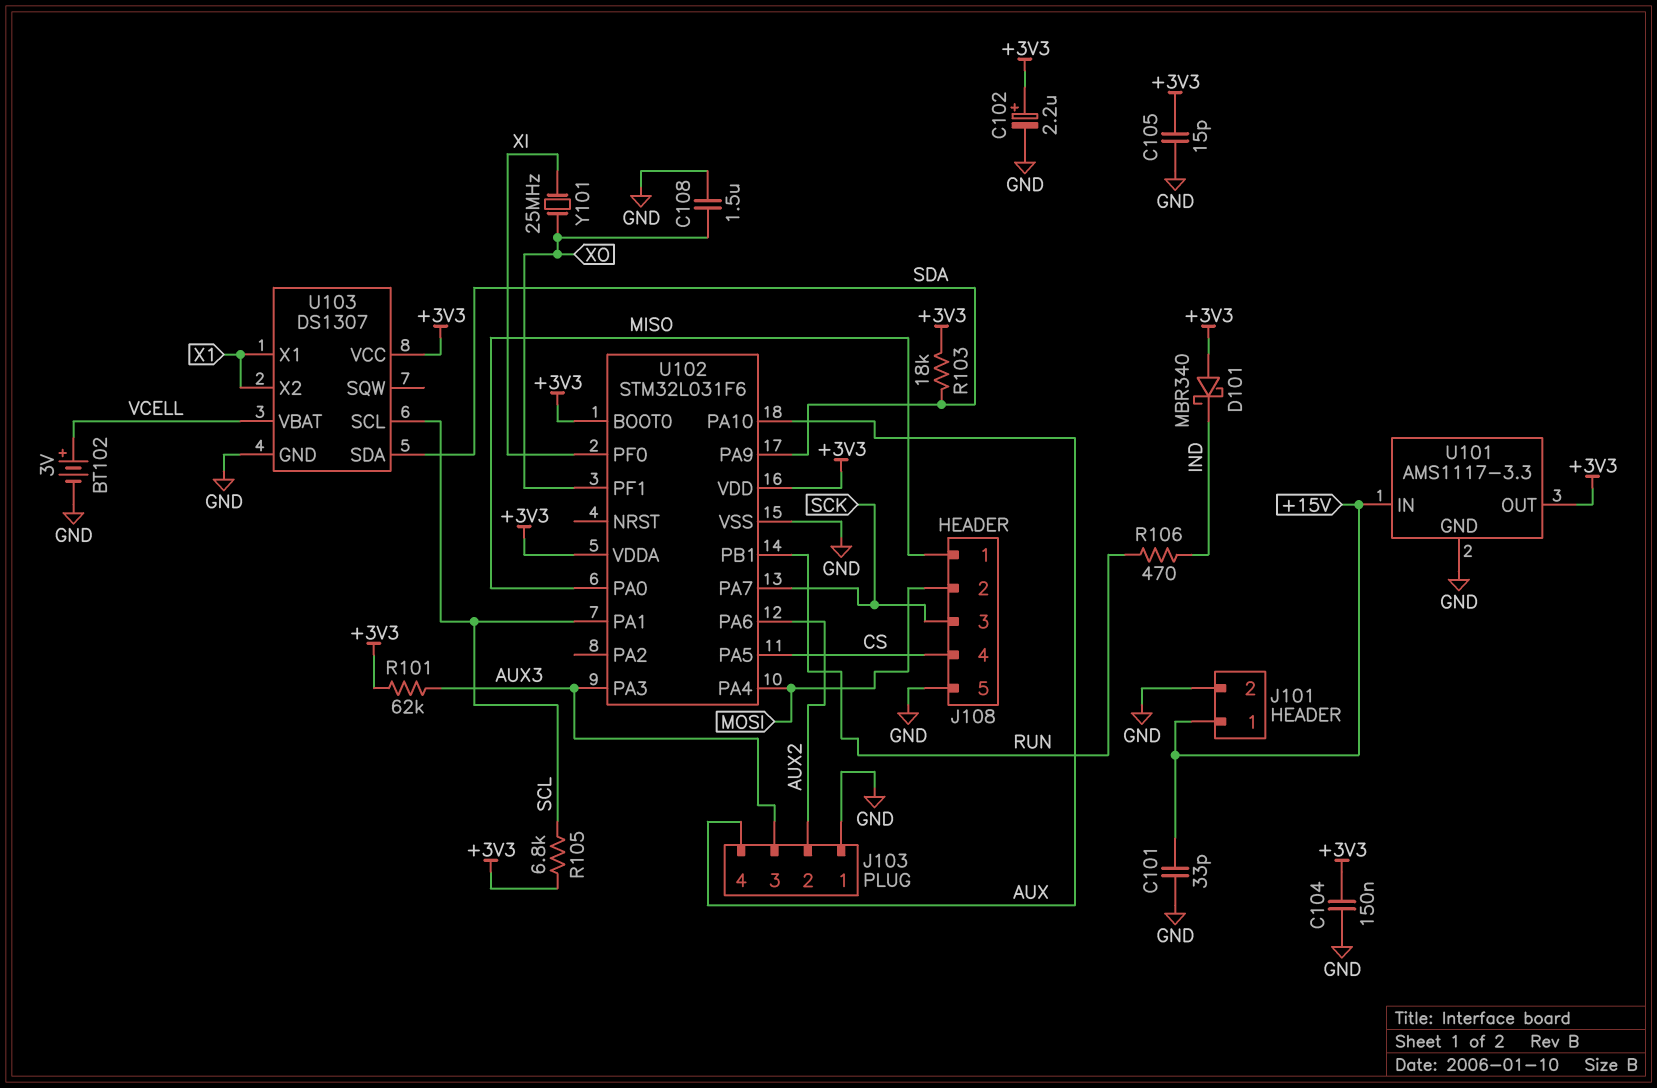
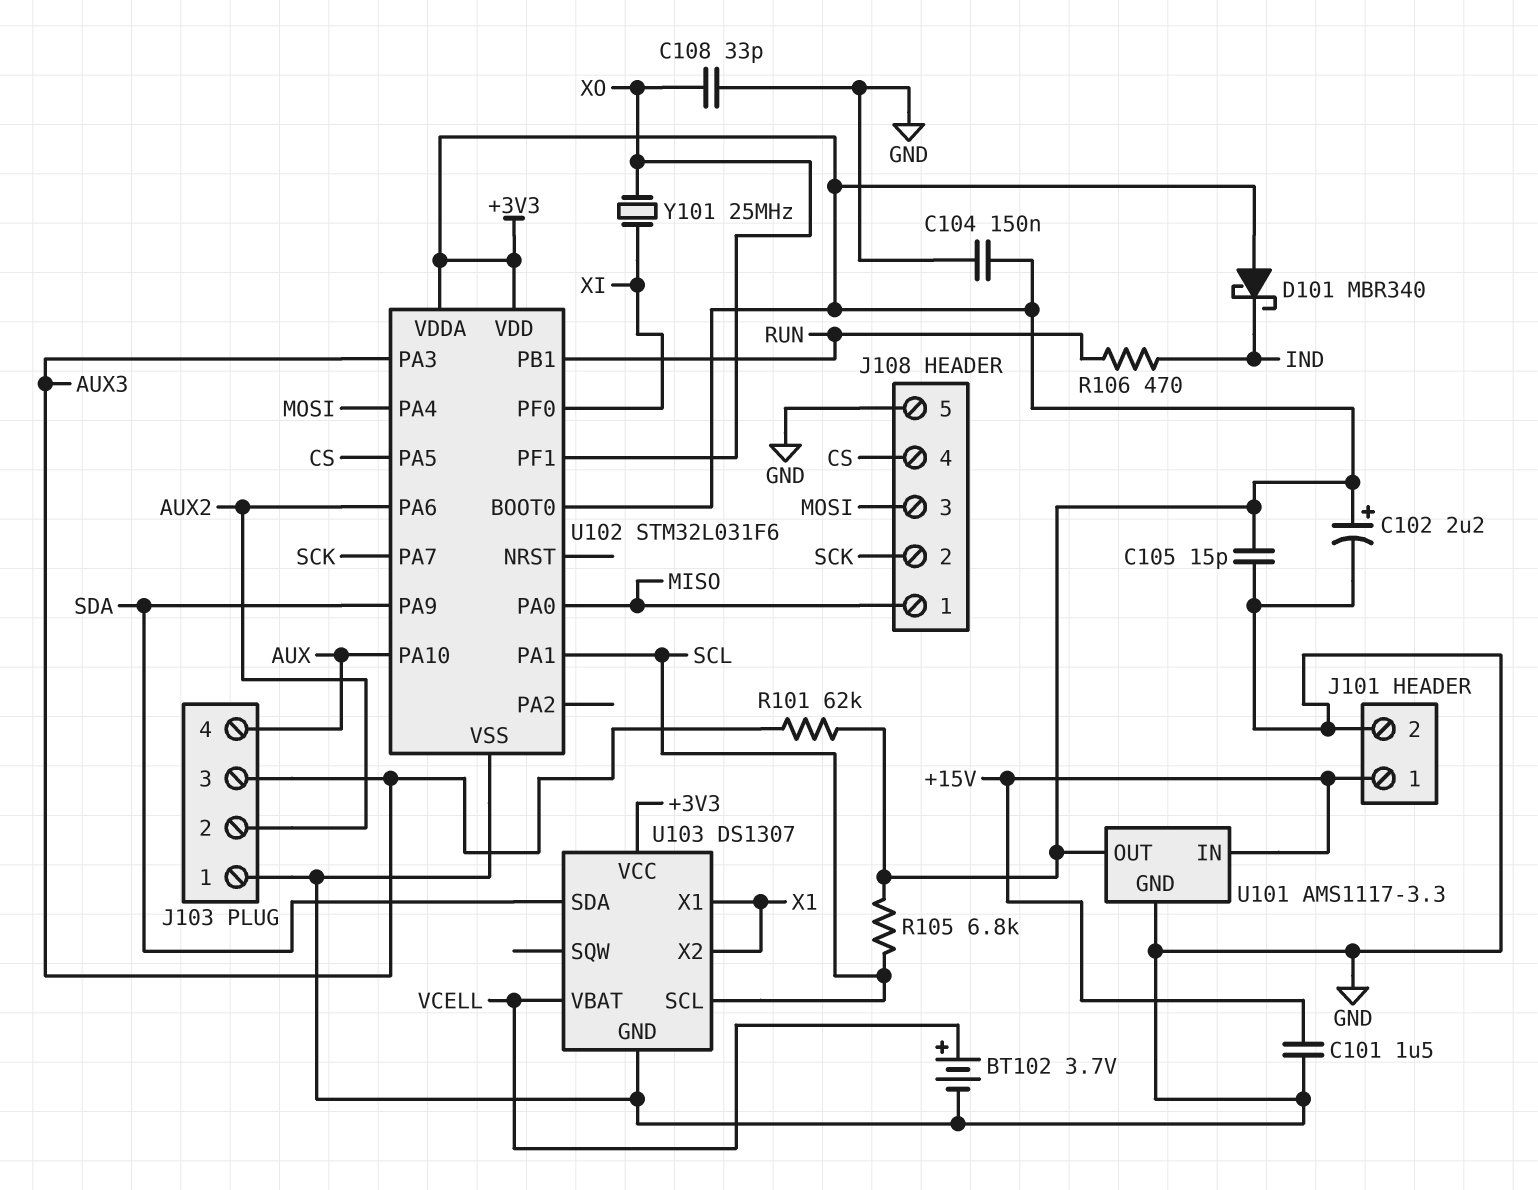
BT102: 3V (plus VCELL, minus GND) -> 3.7V (plus VCELL, minus GND)
C101: 33pF (+15V, GND) -> 1.5uF (+15V, GND)
C108: 1.5uF (GND, XO) -> 33pF (GND, XO)
J108 pin 2: MOSI -> SCK
J108 pin 3: SCK -> MOSI
R103: 18k (+3V3, SDA) -> none

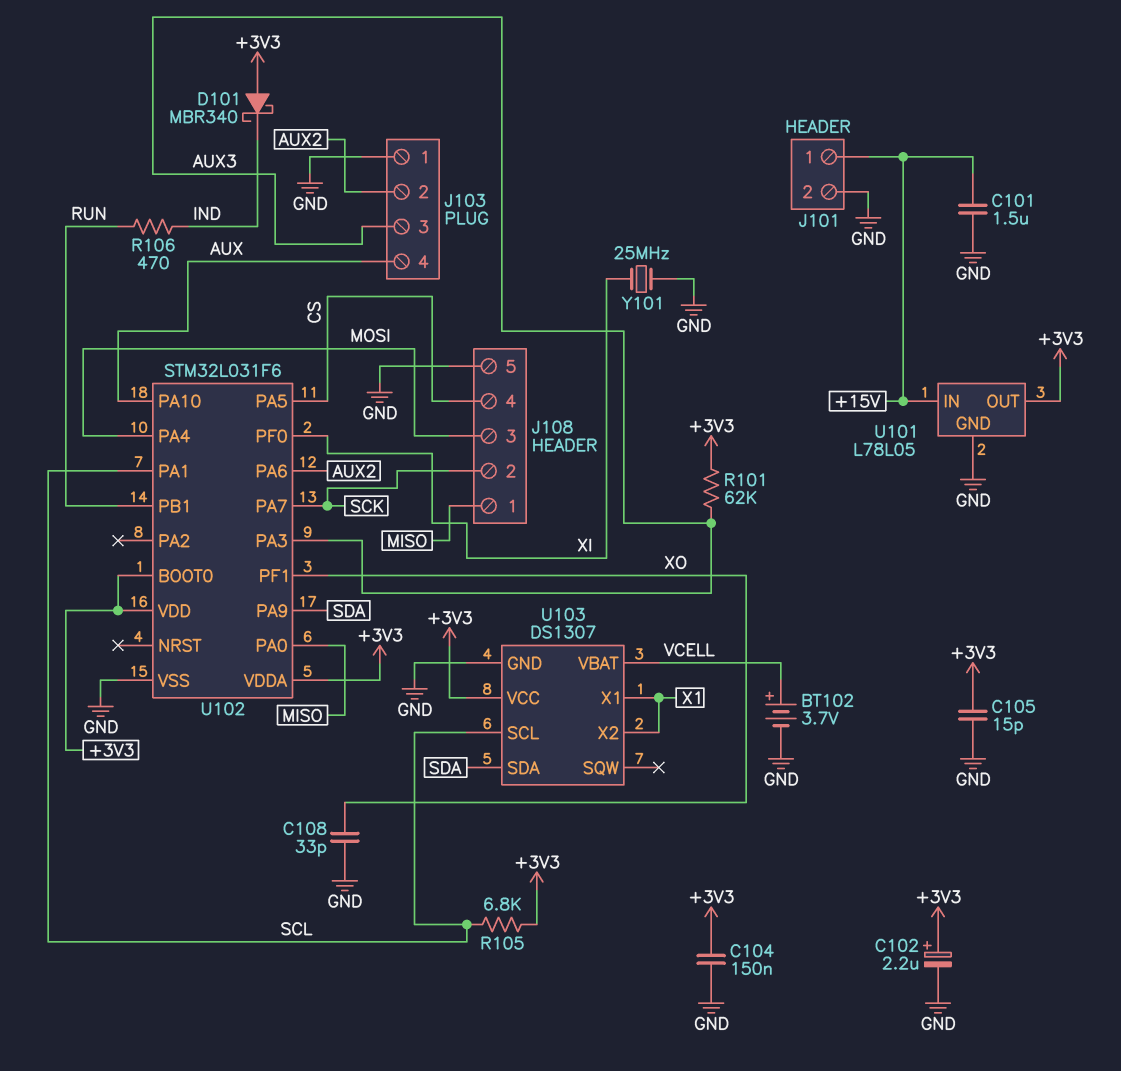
U101: AMS1117-3.3 -> L78L05
Y101: 25MHz (XI, XO) -> 25MHz (GND, XI)

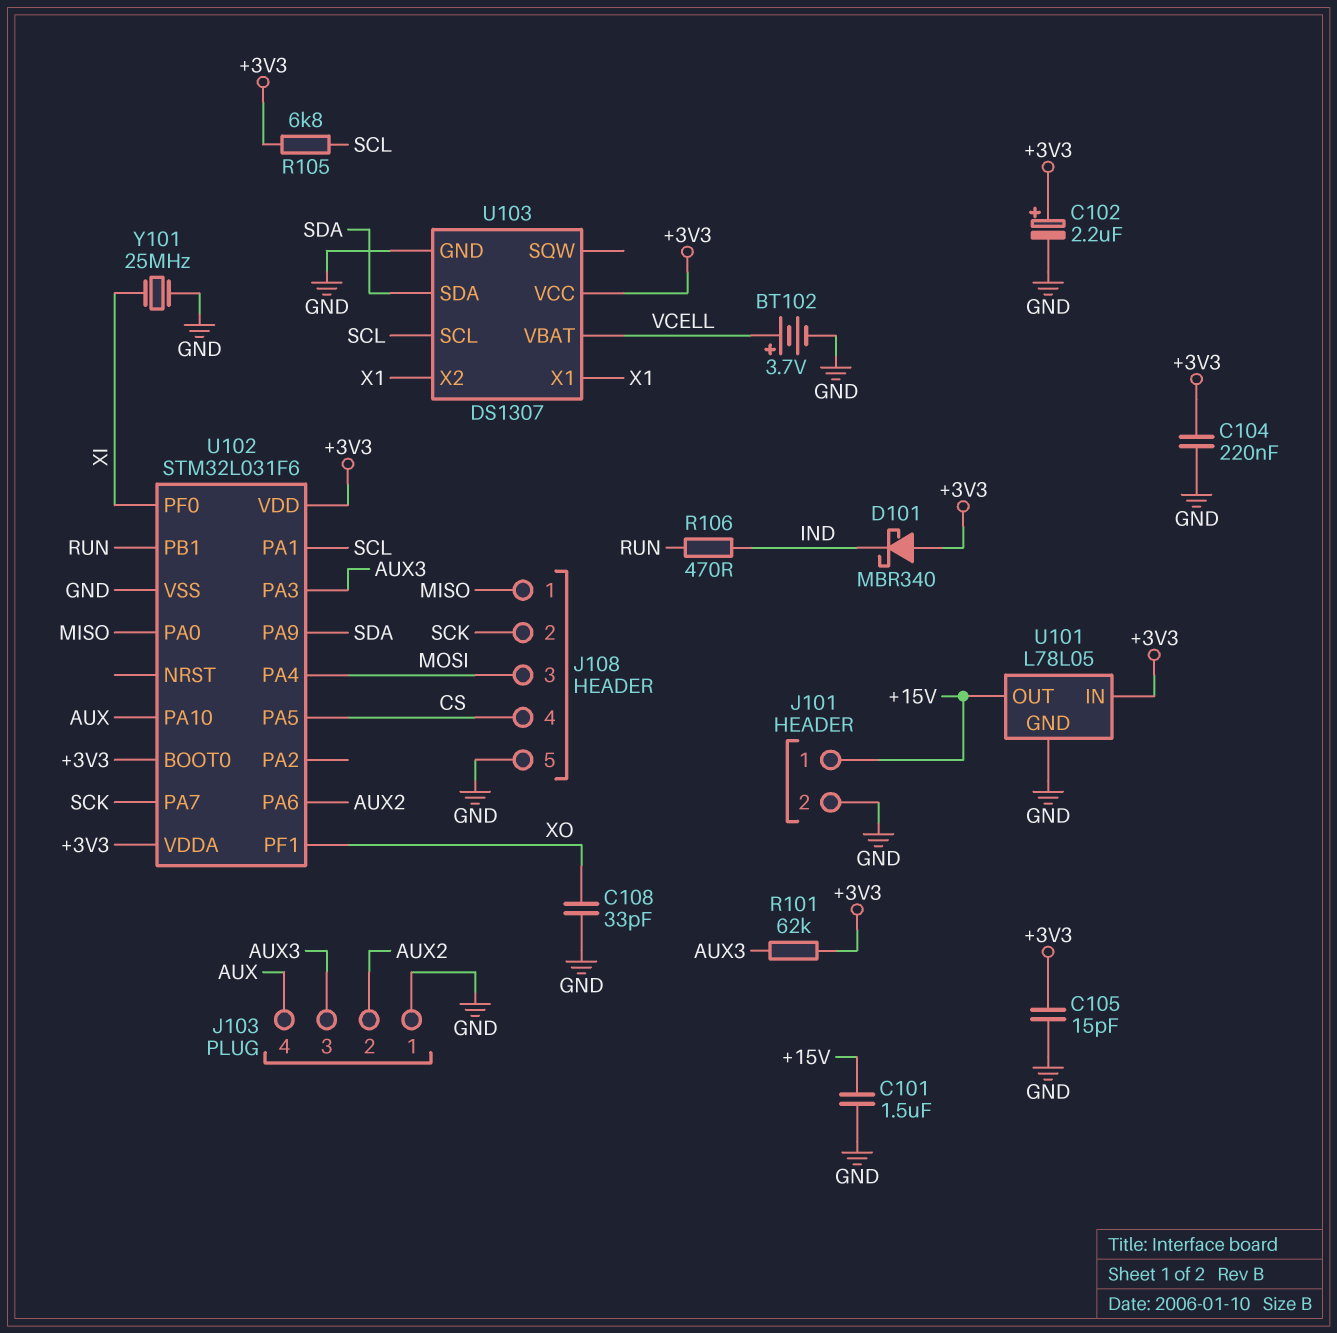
C104: 150nF (+3V3, GND) -> 220nF (+3V3, GND)
U101 pin IN: +15V -> +3V3
U101 pin OUT: +3V3 -> +15V

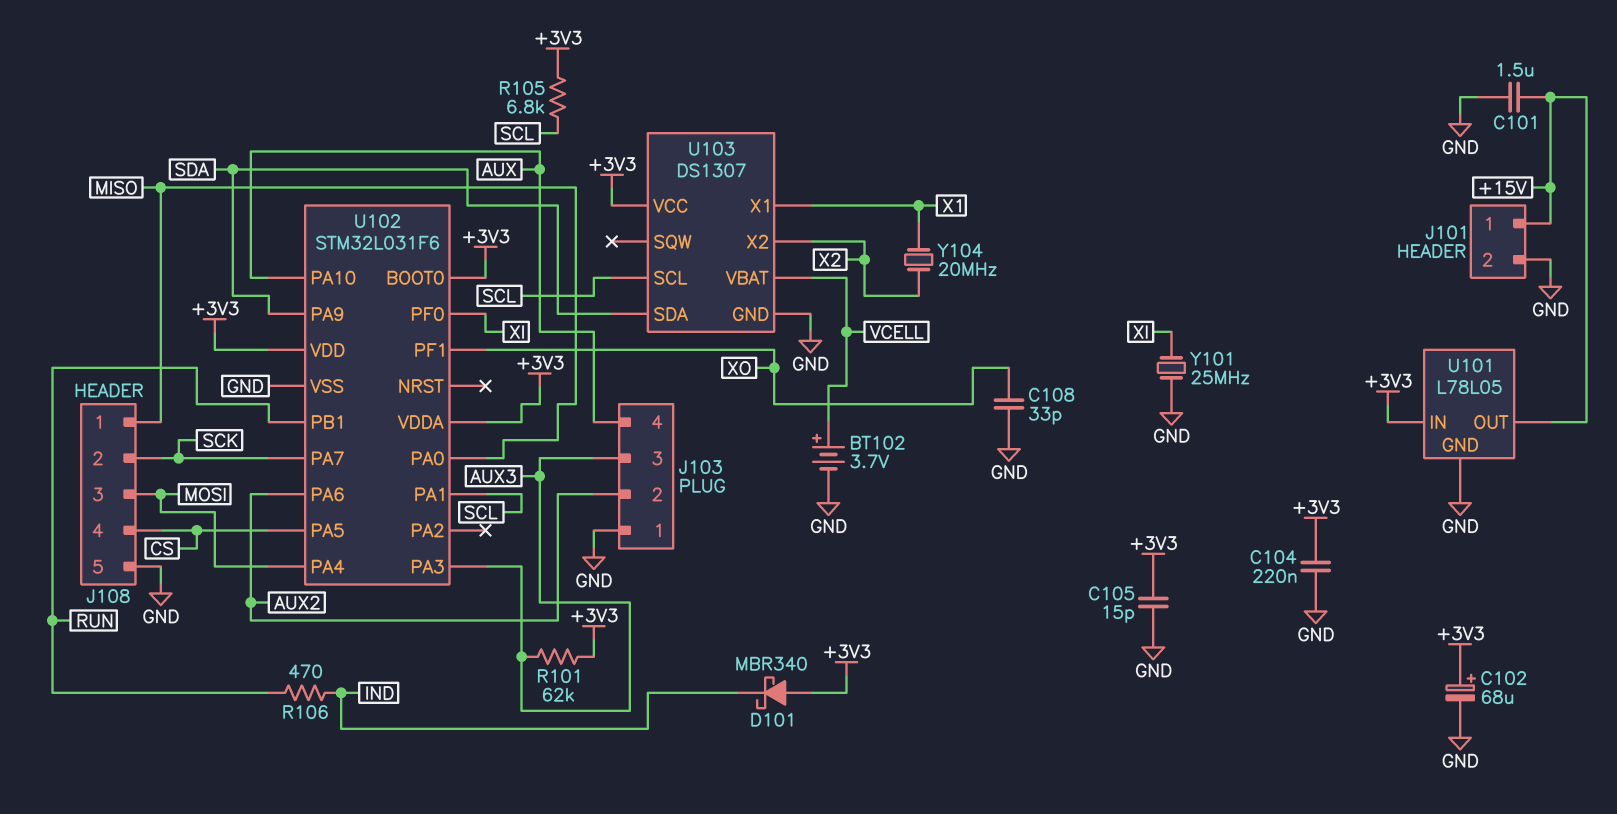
C102: 2.2uF (plus +3V3, minus GND) -> 68uF (plus +3V3, minus GND)
U103 pin X2: X1 -> X2
Y104: none -> 20MHz (X1, X2)

